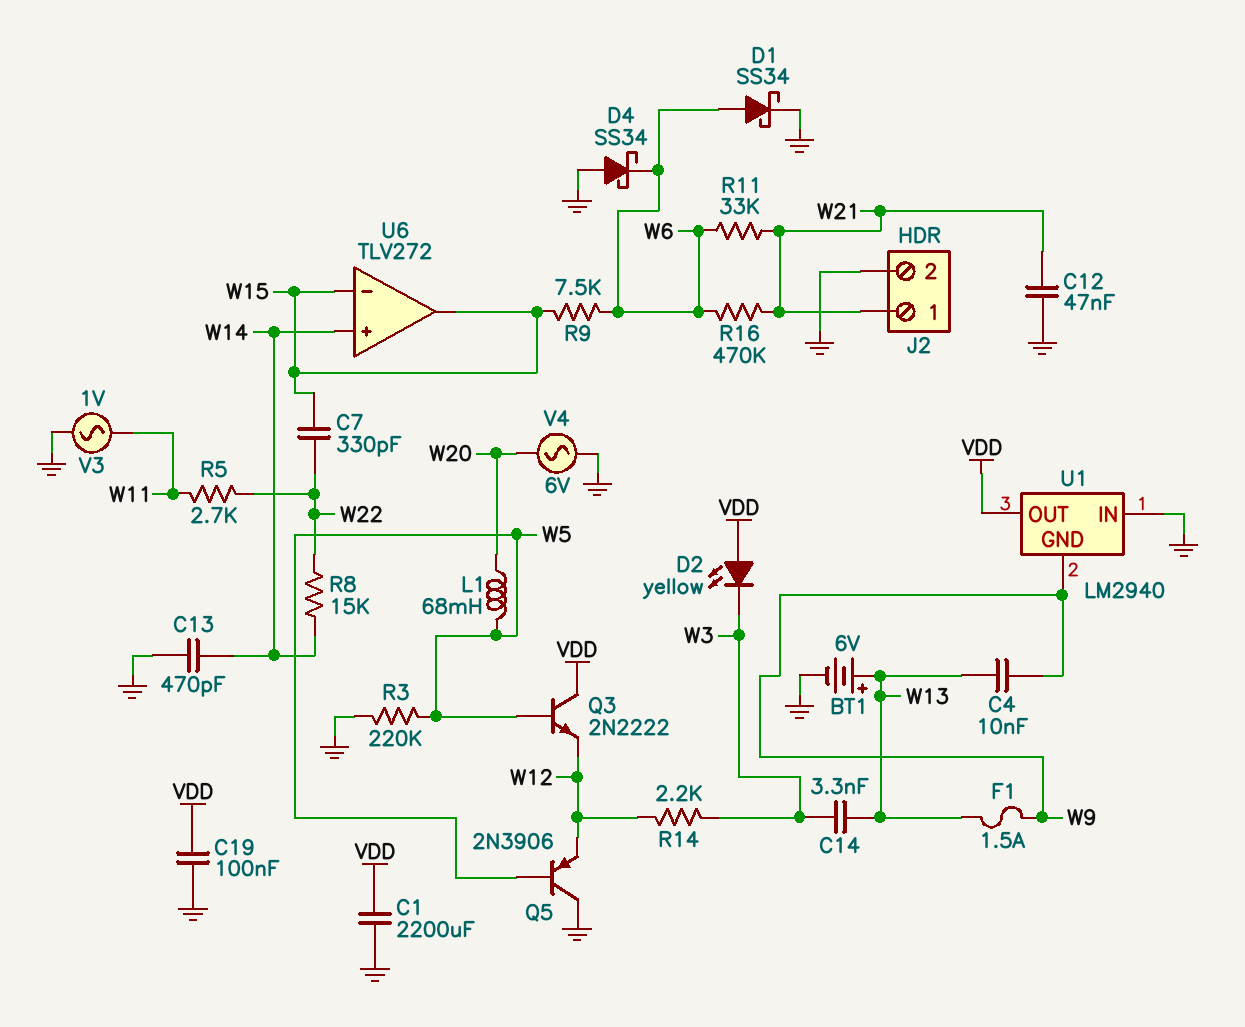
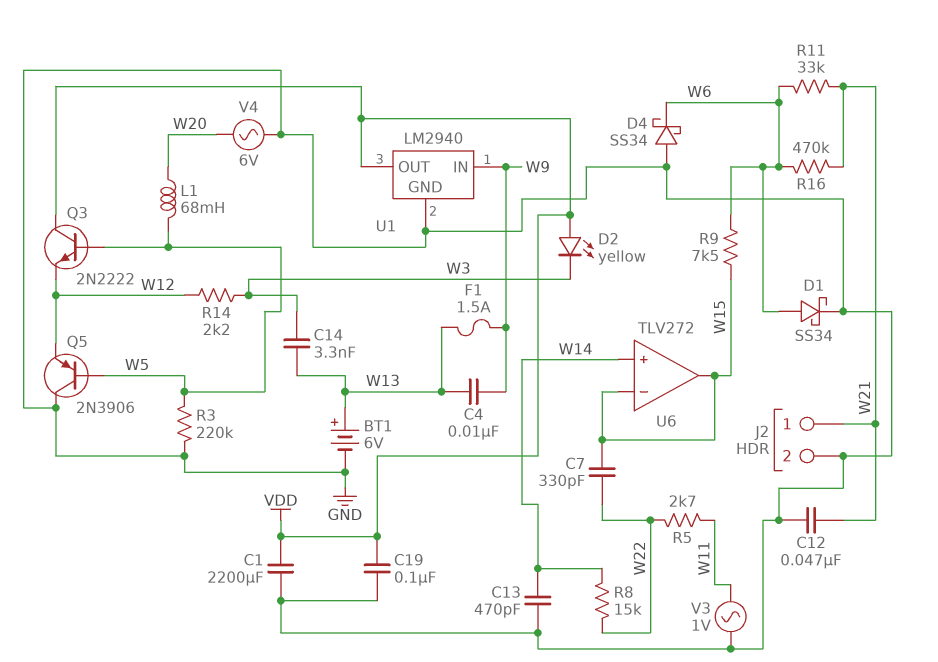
U1 pin GND: W9 -> GND
U1 pin IN: GND -> W9

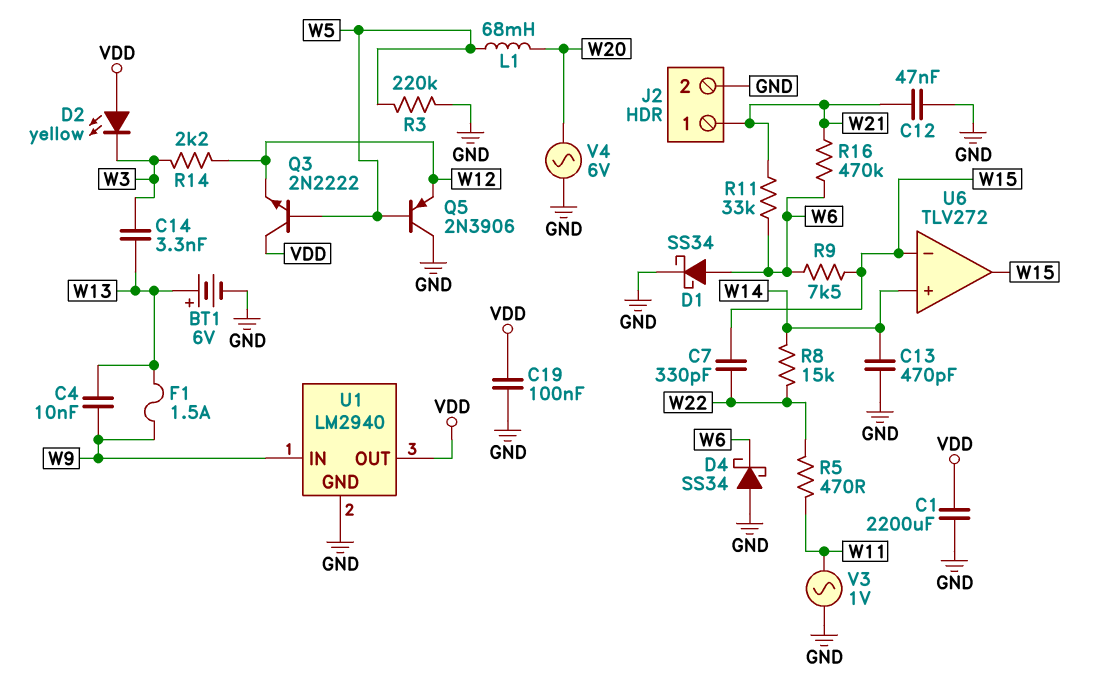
R5: 2.7k (W11, W22) -> 470 (W11, W22)

